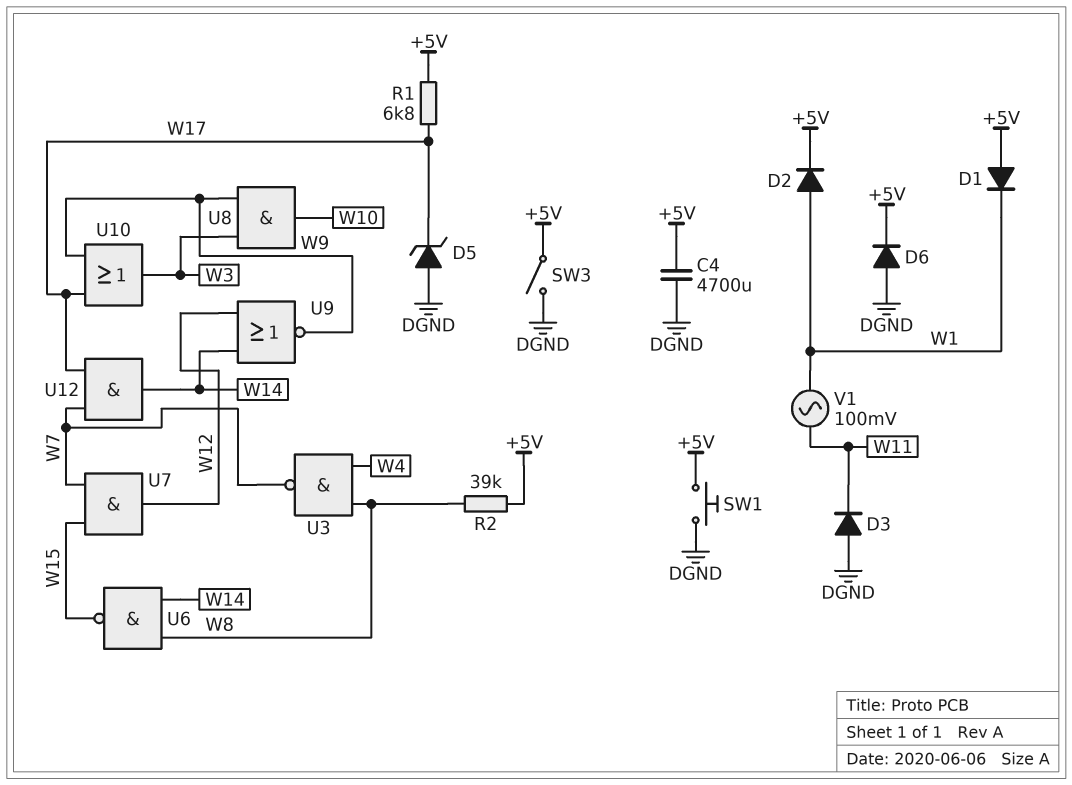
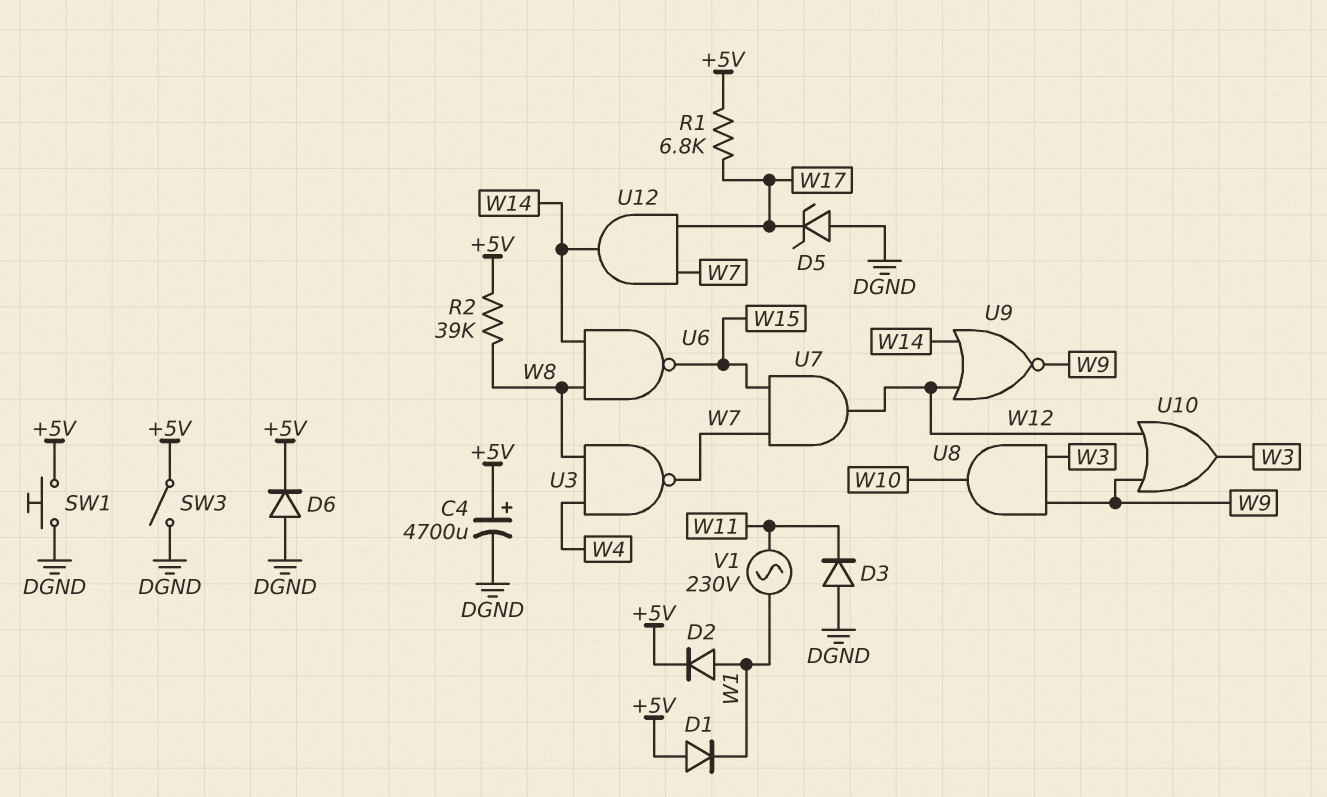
C4: 4700uF (+5V, DGND) -> 4700uF (plus +5V, minus DGND)
U10: OR (in W9, in W17, out W3) -> OR (in W9, in W12, out W3)
V1: AC 100mV (W1, W11) -> AC 230V (W1, W11)

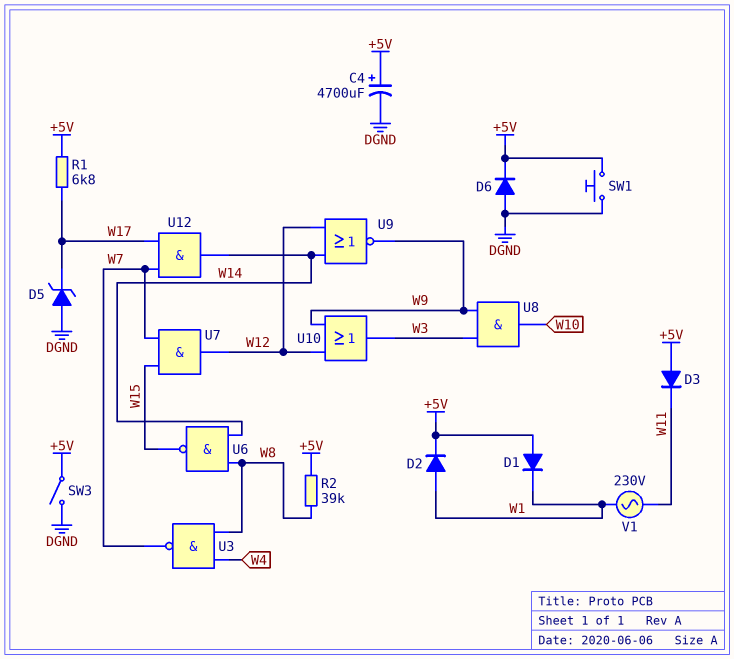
D3: diode (A DGND, K W11) -> diode (A +5V, K W11)

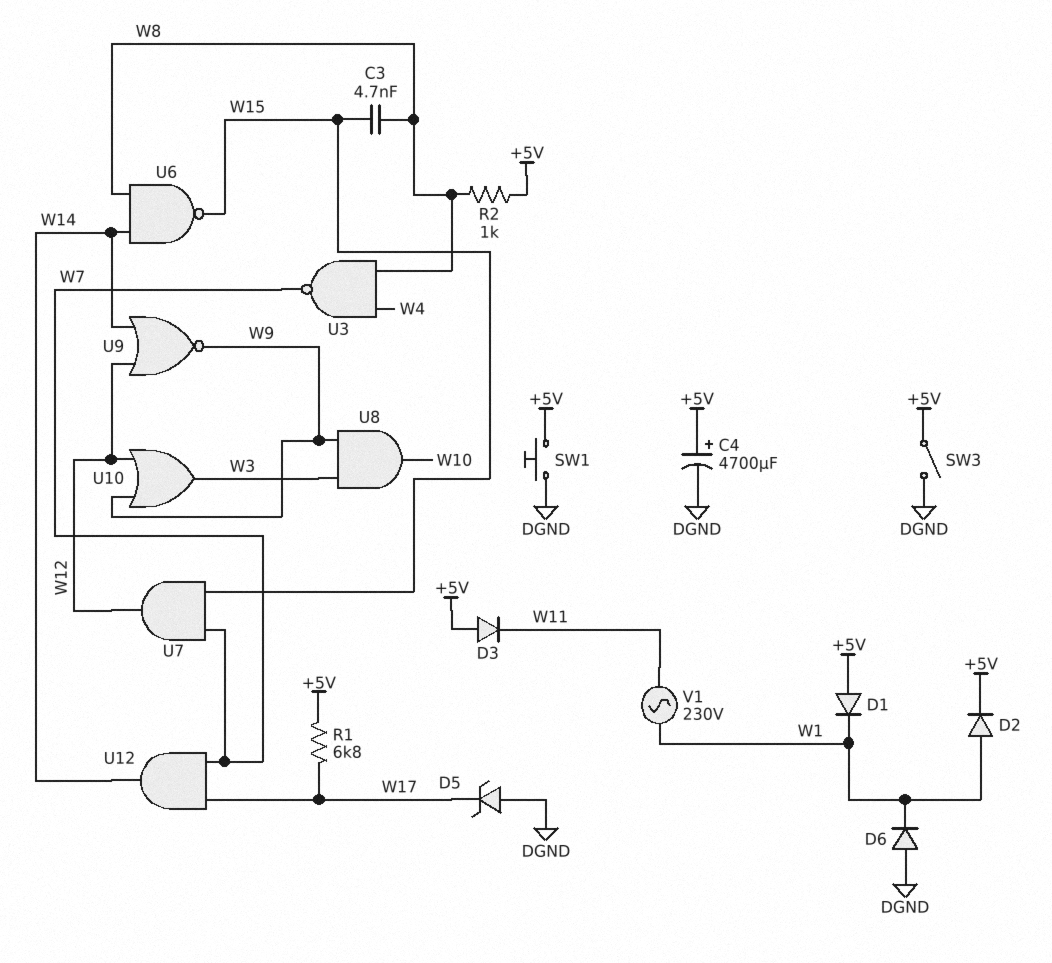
C3: none -> 4.7nF (W8, W15)
D6: diode (A DGND, K +5V) -> diode (A DGND, K W1)
R2: 39k (+5V, W8) -> 1k (+5V, W8)

